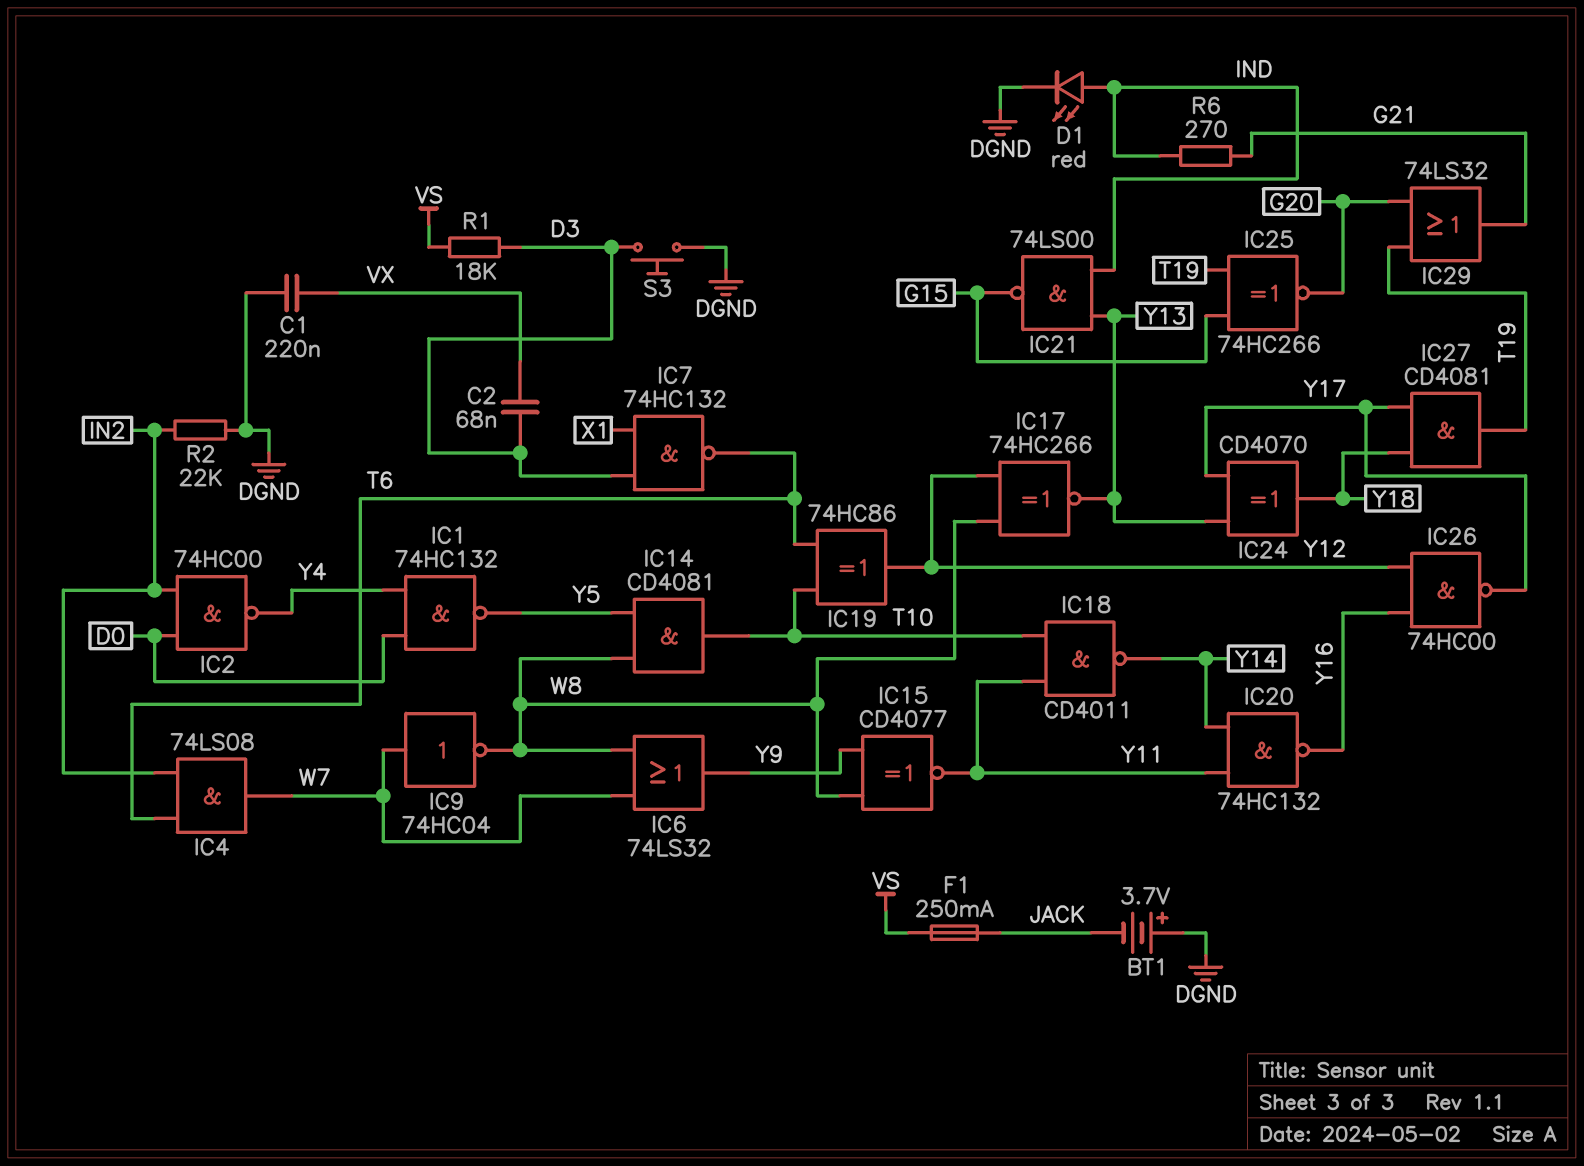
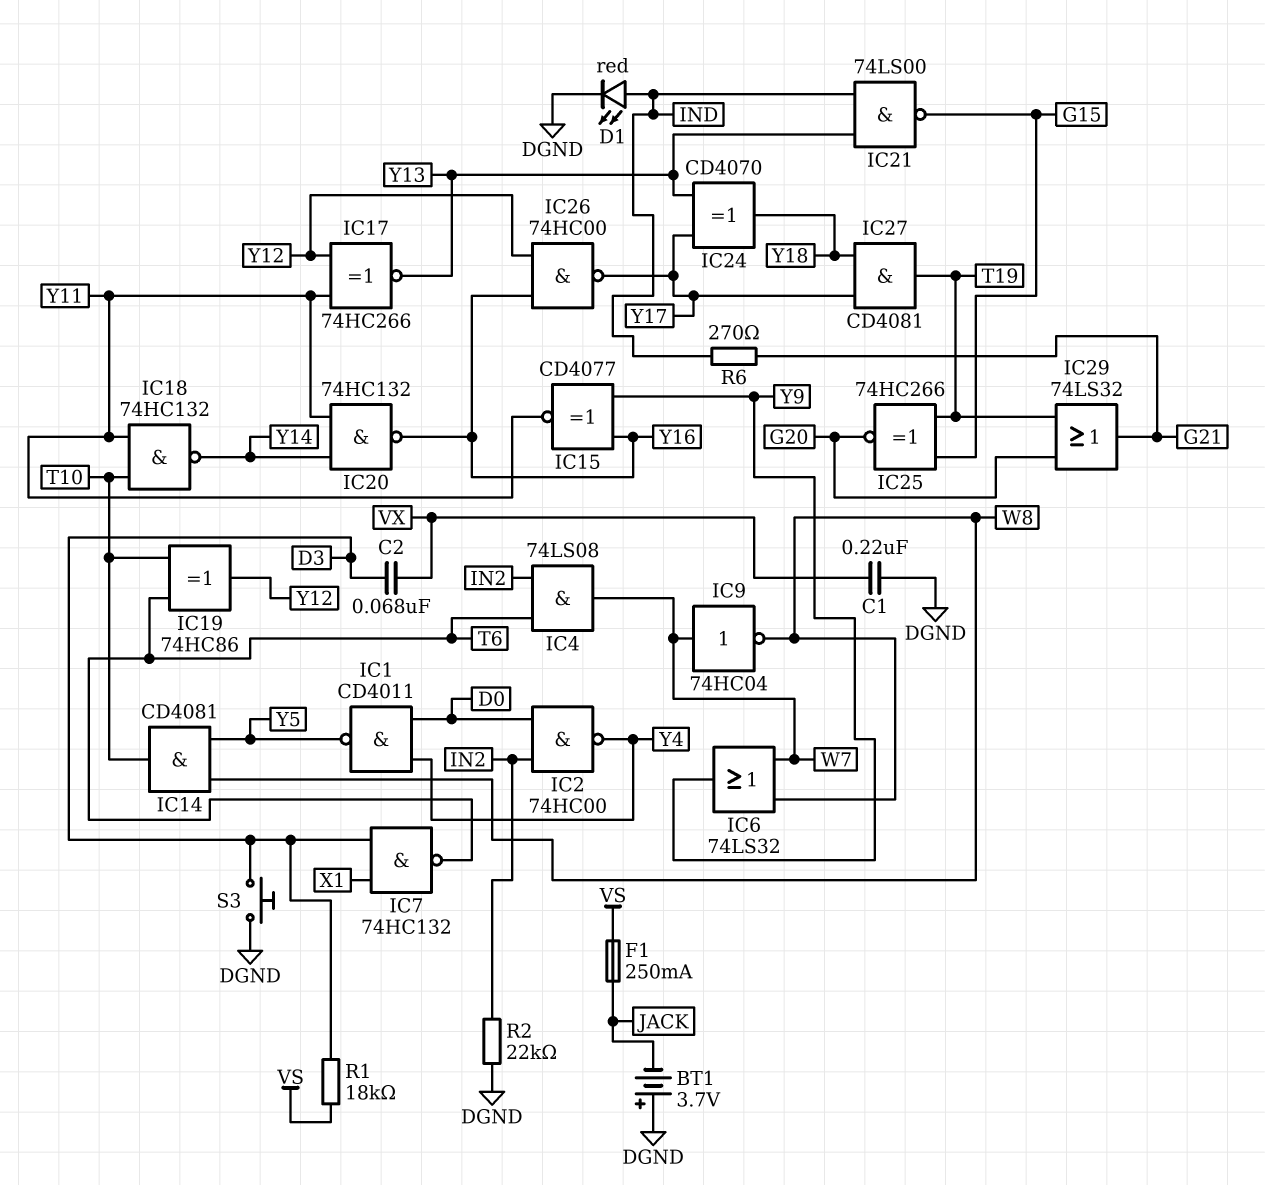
IC1: NAND 74HC132 (in D0, in Y4, out Y5) -> NAND CD4011 (in D0, in Y4, out Y5)
IC15: XNOR CD4077 (in W8, in Y9, out Y11) -> XNOR CD4077 (in Y9, in Y16, out Y11)
IC17: XNOR 74HC266 (in W8, in Y12, out Y13) -> XNOR 74HC266 (in Y11, in Y12, out Y13)
IC18: NAND CD4011 (in T10, in Y11, out Y14) -> NAND 74HC132 (in T10, in Y11, out Y14)

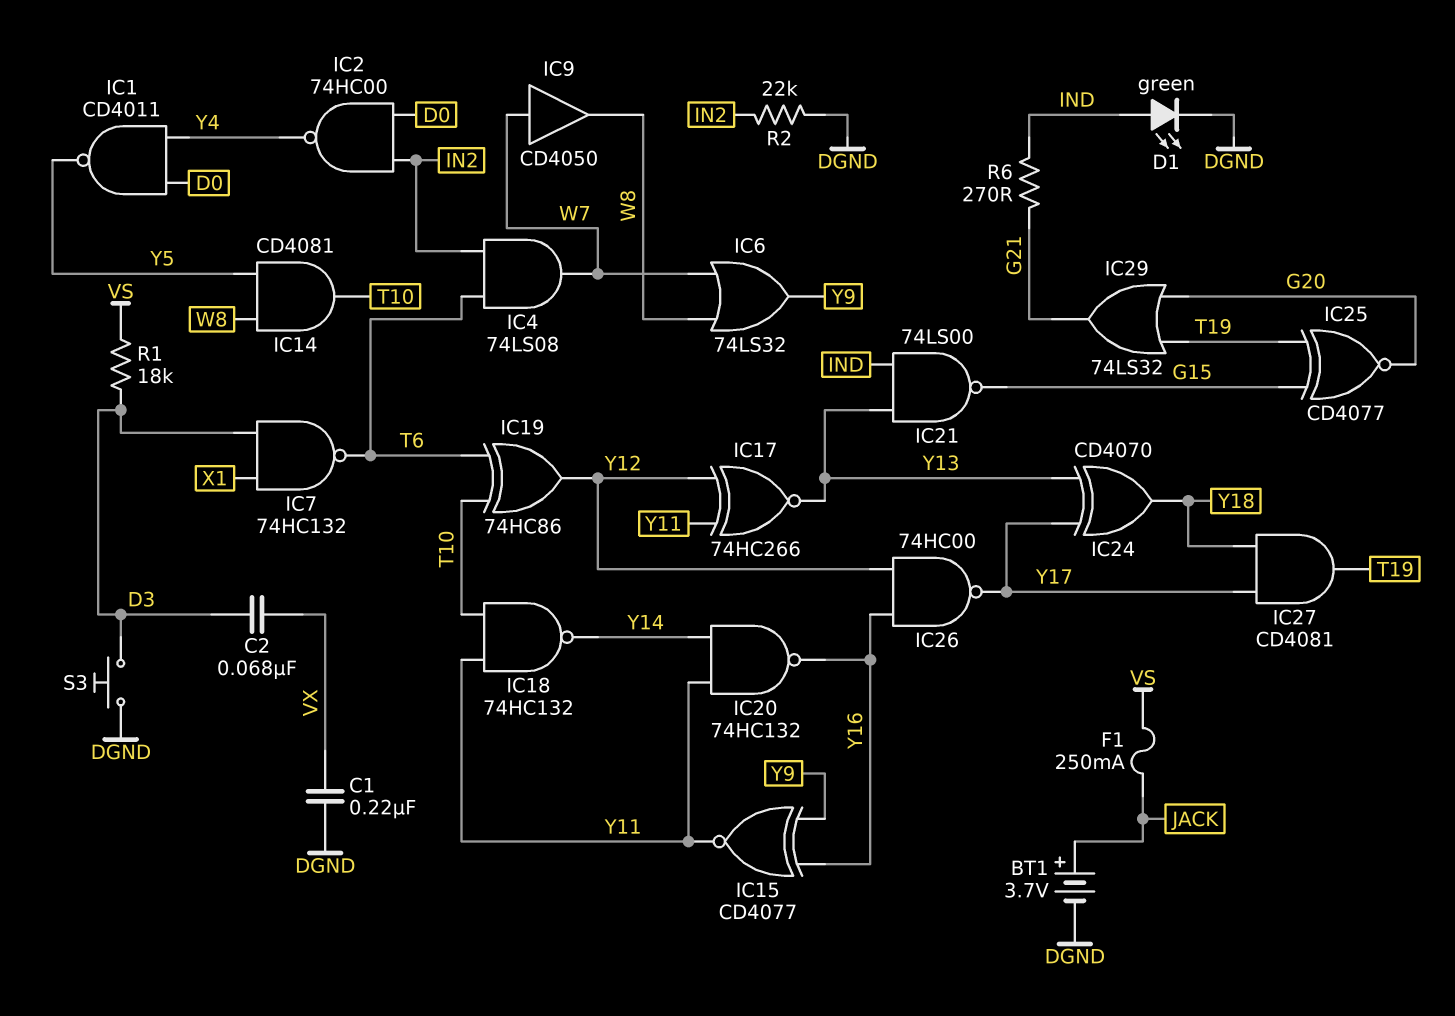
BT1: 3.7V (plus DGND, minus JACK) -> 3.7V (plus JACK, minus DGND)
D1: LED red (A IND, K DGND) -> LED green (A IND, K DGND)
IC9: NOT 74HC04 (in W7, out W8) -> buffer CD4050 (in W7, out W8)
IC25: XNOR 74HC266 (in G15, in T19, out G20) -> XNOR CD4077 (in G15, in T19, out G20)

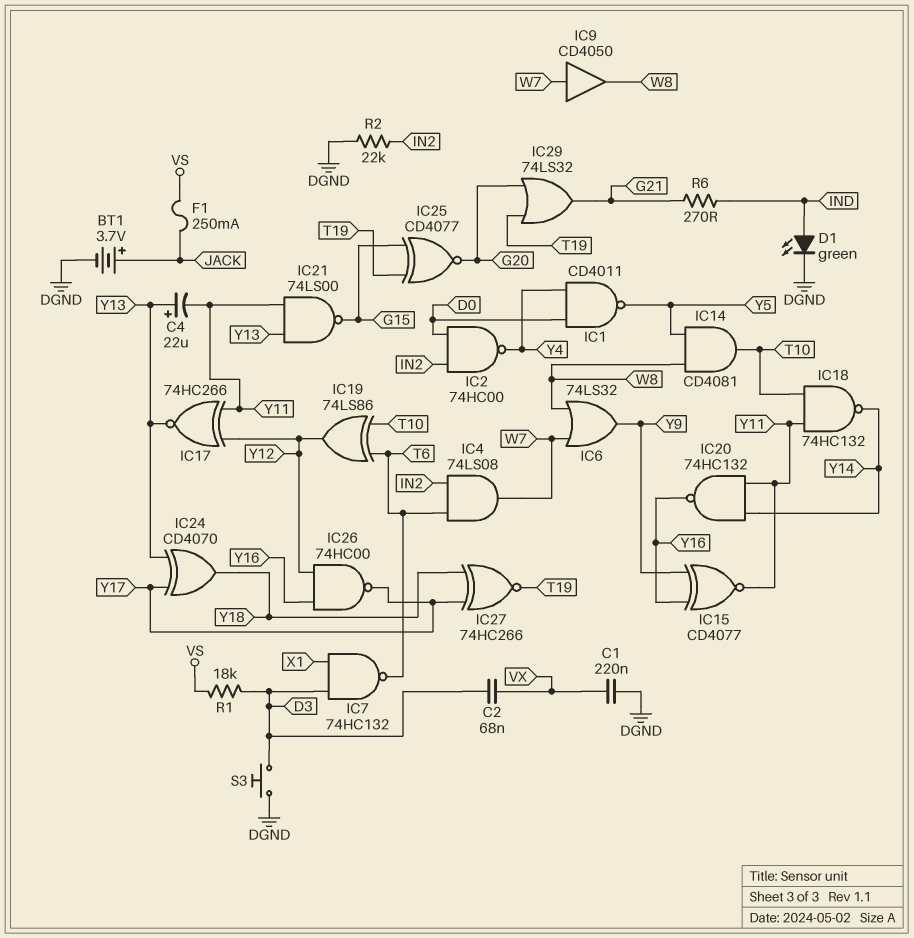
C4: none -> 22uF (plus Y13, minus Y11)
IC19: XOR 74HC86 (in T6, in T10, out Y12) -> XOR 74LS86 (in T6, in T10, out Y12)
IC21: NAND 74LS00 (in IND, in Y13, out G15) -> NAND 74LS00 (in Y11, in Y13, out G15)
IC27: AND CD4081 (in Y17, in Y18, out T19) -> XNOR 74HC266 (in Y17, in Y18, out T19)

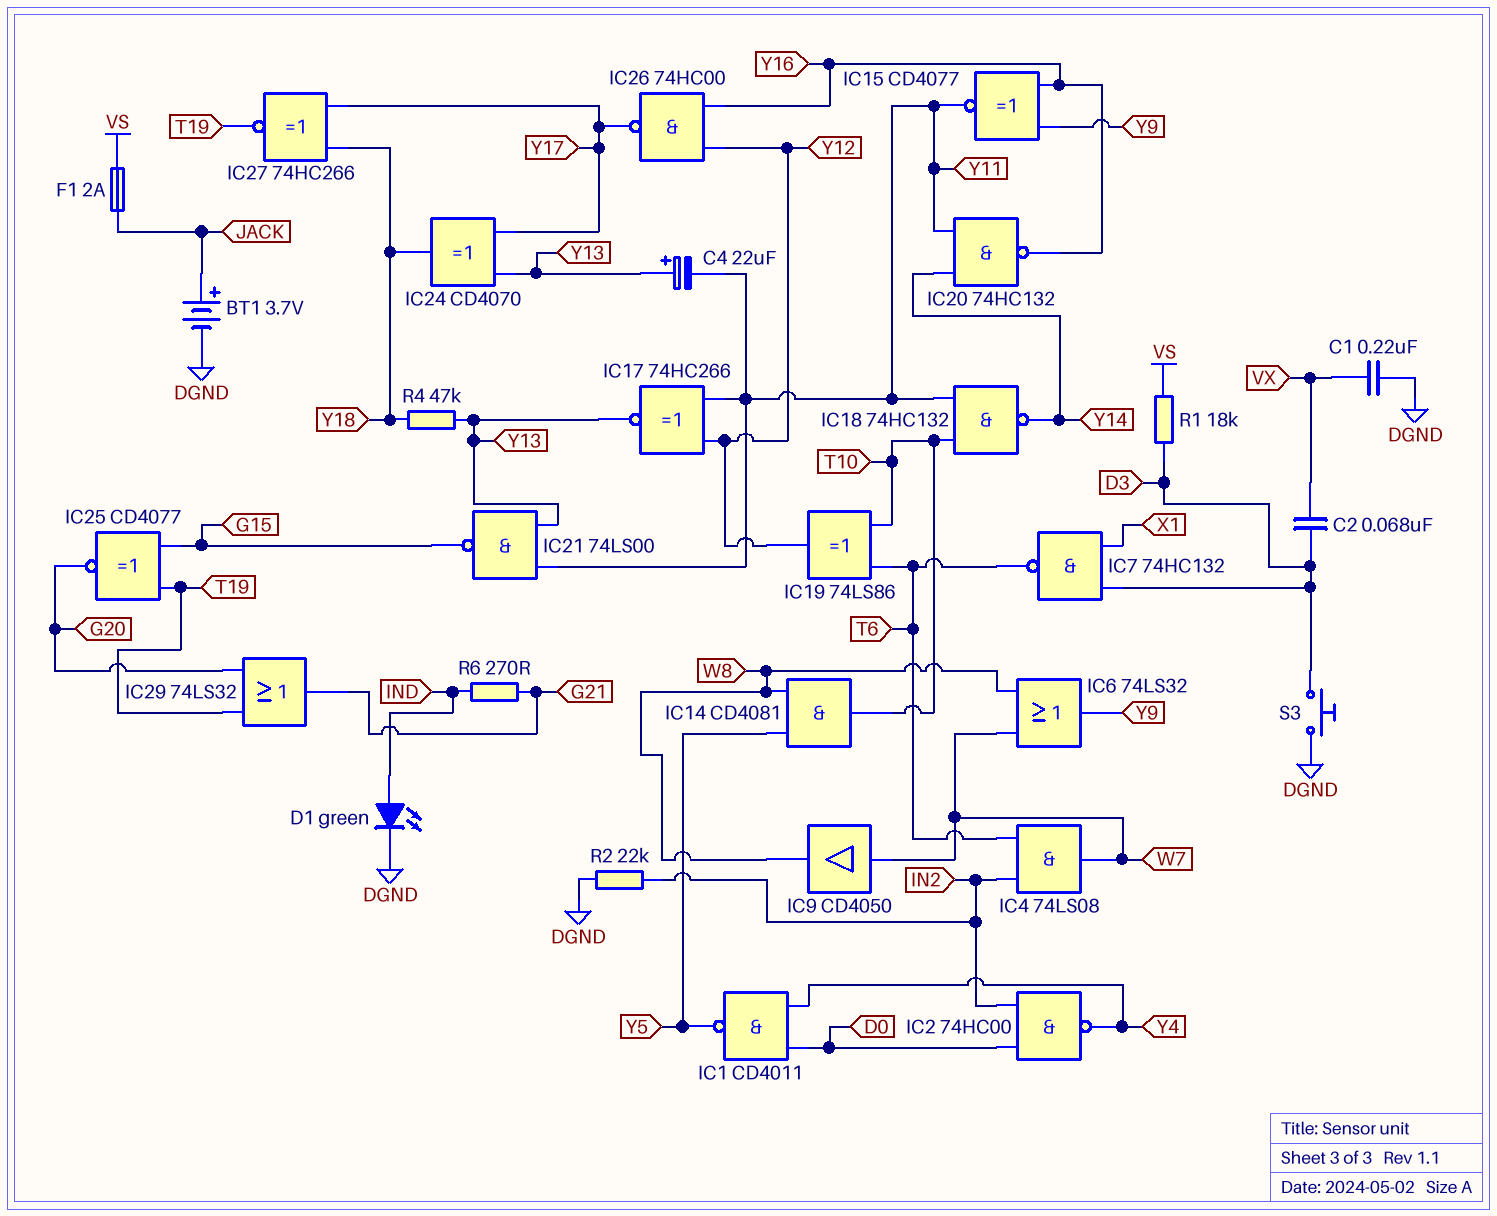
F1: 250mA (JACK, VS) -> 2A (JACK, VS)
R4: none -> 47k (Y13, Y18)

